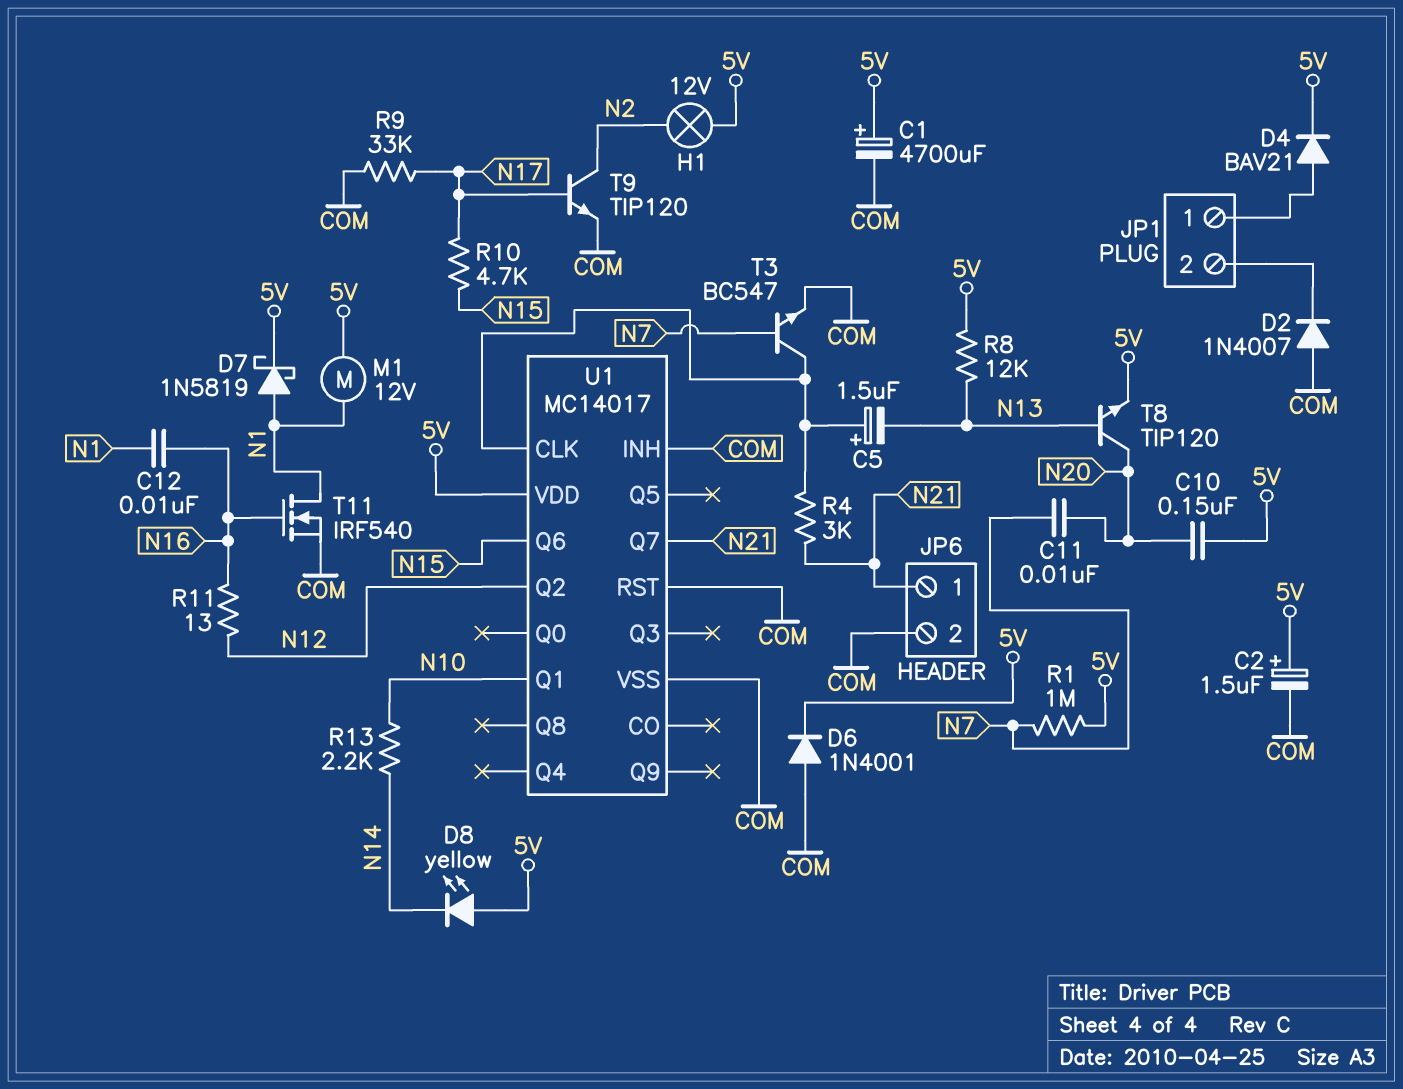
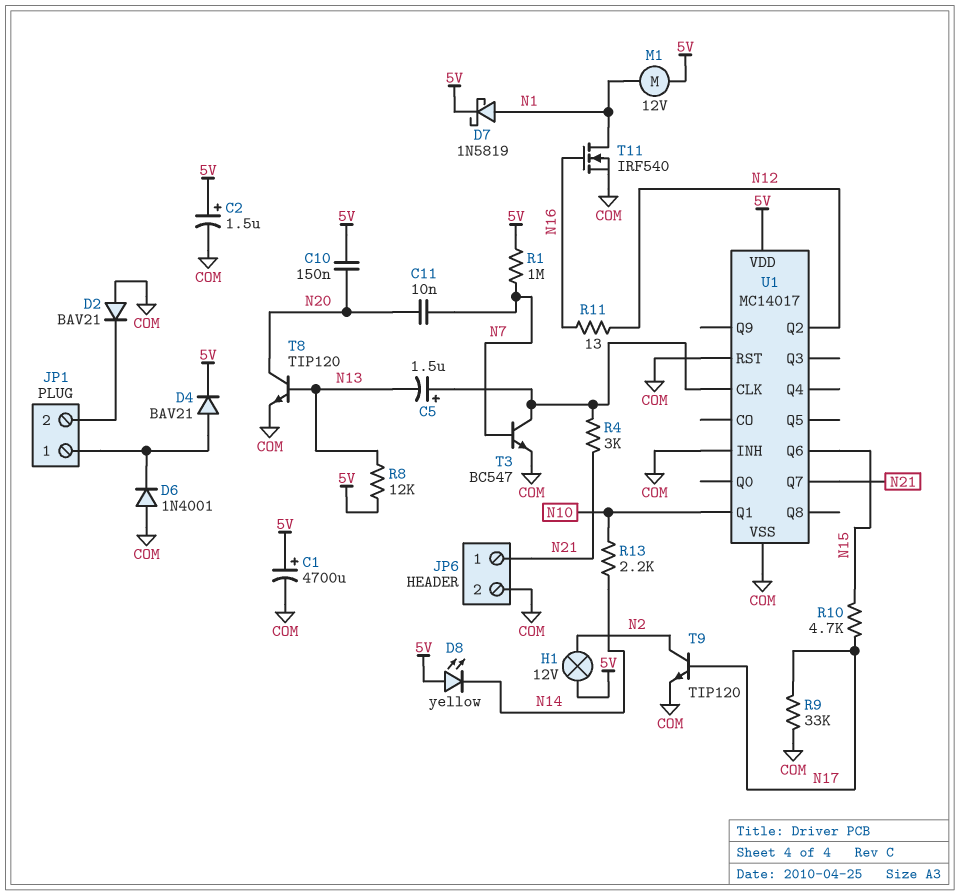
C12: 10nF (N1, N16) -> none
D2: diode 1N4007 (A COM, K JP1/2) -> diode BAV21 (A COM, K JP1/2)
D6: diode 1N4001 (A COM, K 5V) -> diode 1N4001 (A COM, K JP1/1)
T8: NPN TIP120 (B N13, C N20, E 5V) -> NPN TIP120 (B N13, C N20, E COM)

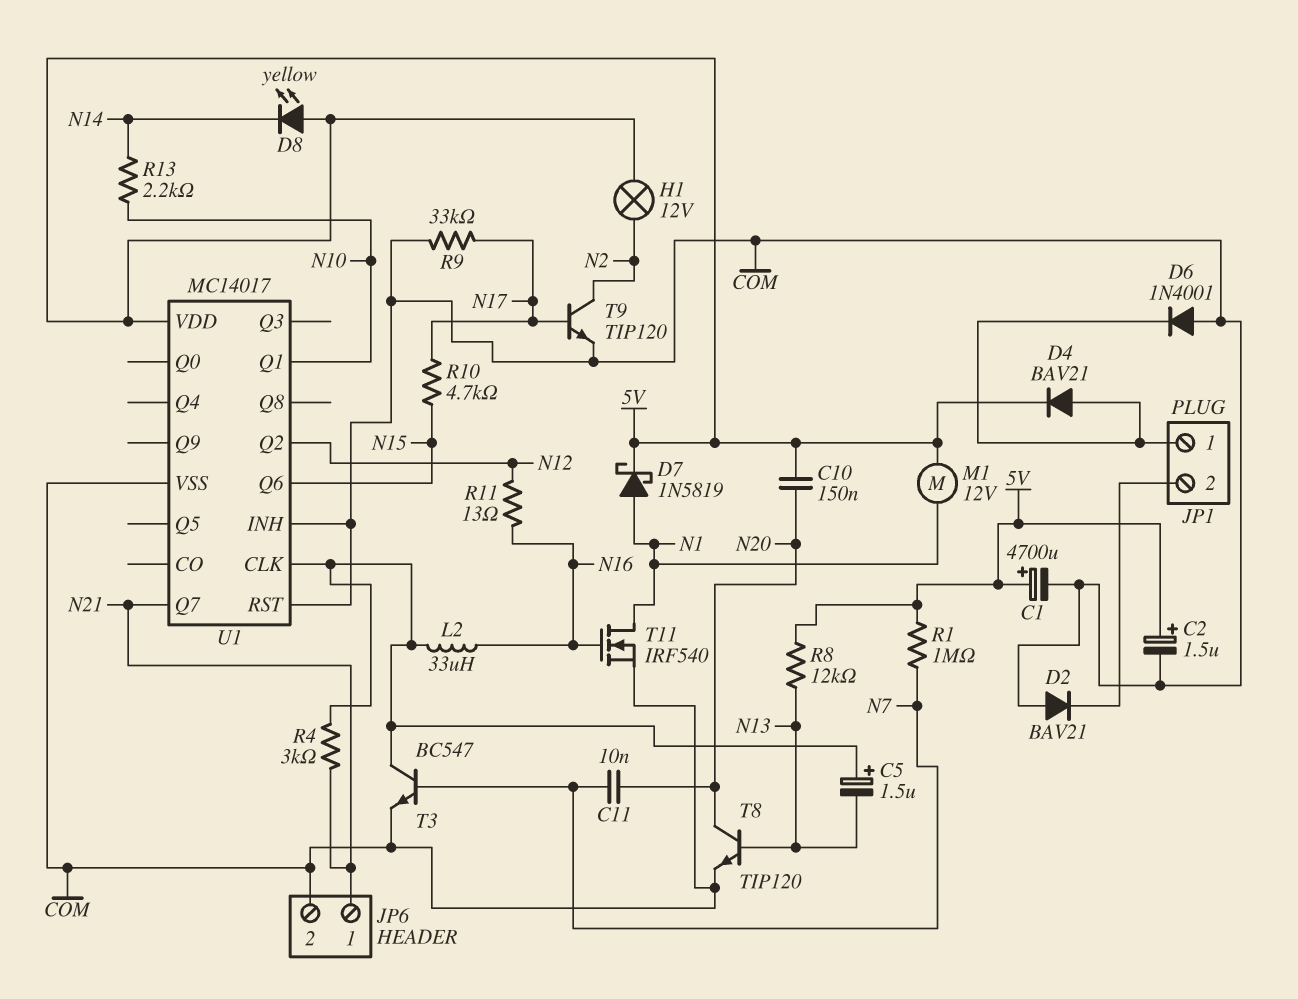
L2: none -> 33uH (N16, U1/CLK)

